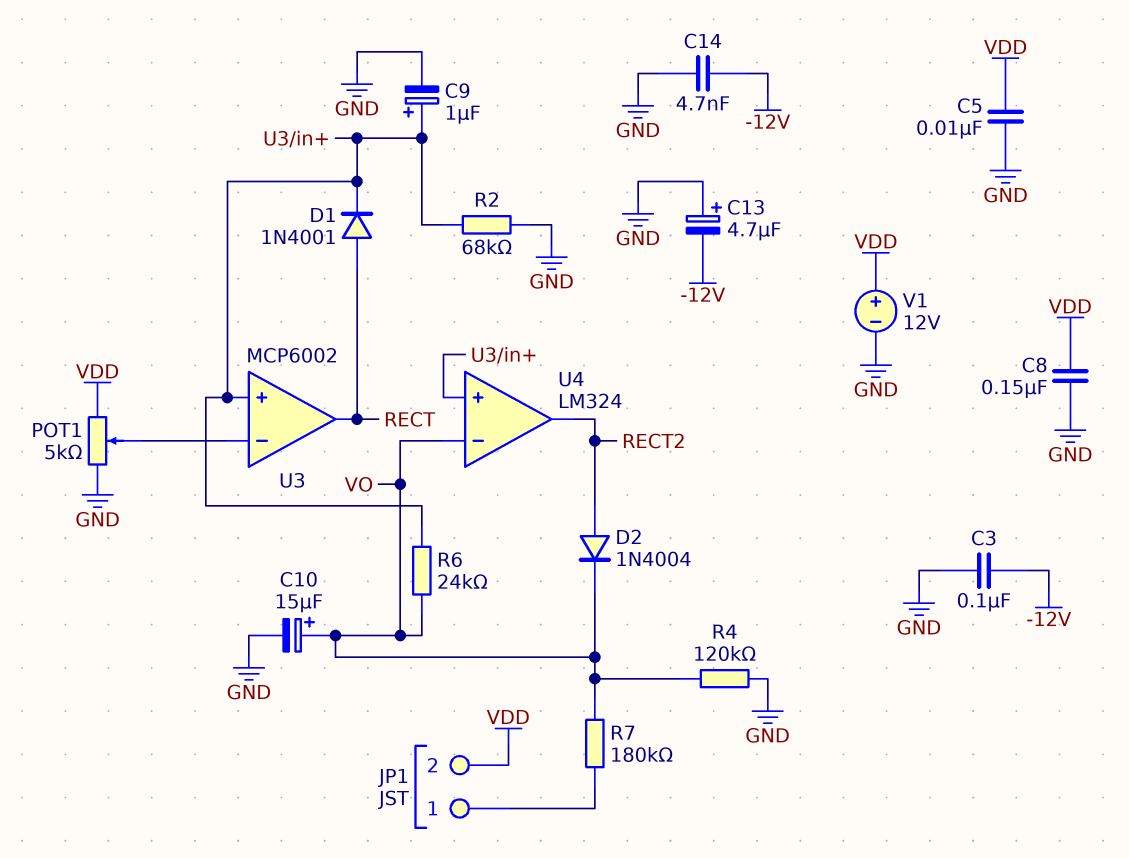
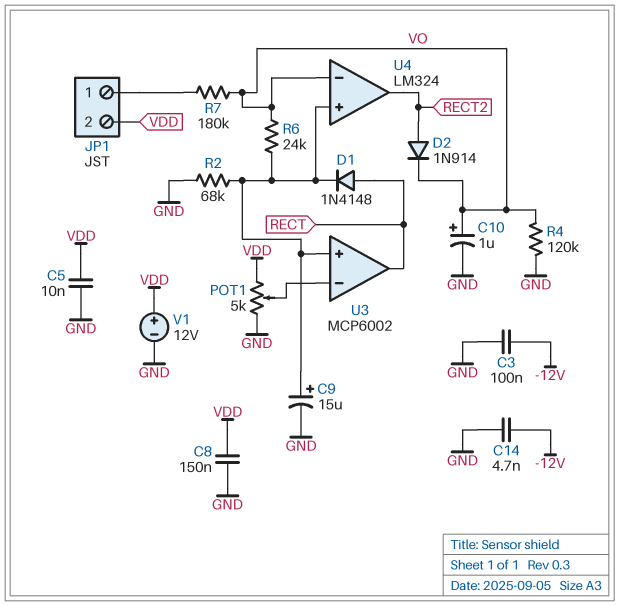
C9: 1uF (plus U3/in+, minus GND) -> 15uF (plus U3/in+, minus GND)
C10: 15uF (plus VO, minus GND) -> 1uF (plus VO, minus GND)
C13: 4.7uF (plus GND, minus -12V) -> none
D1: diode 1N4001 (A RECT, K U3/in+) -> diode 1N4148 (A RECT, K U3/in+)
D2: diode 1N4004 (A RECT2, K VO) -> diode 1N914 (A RECT2, K VO)

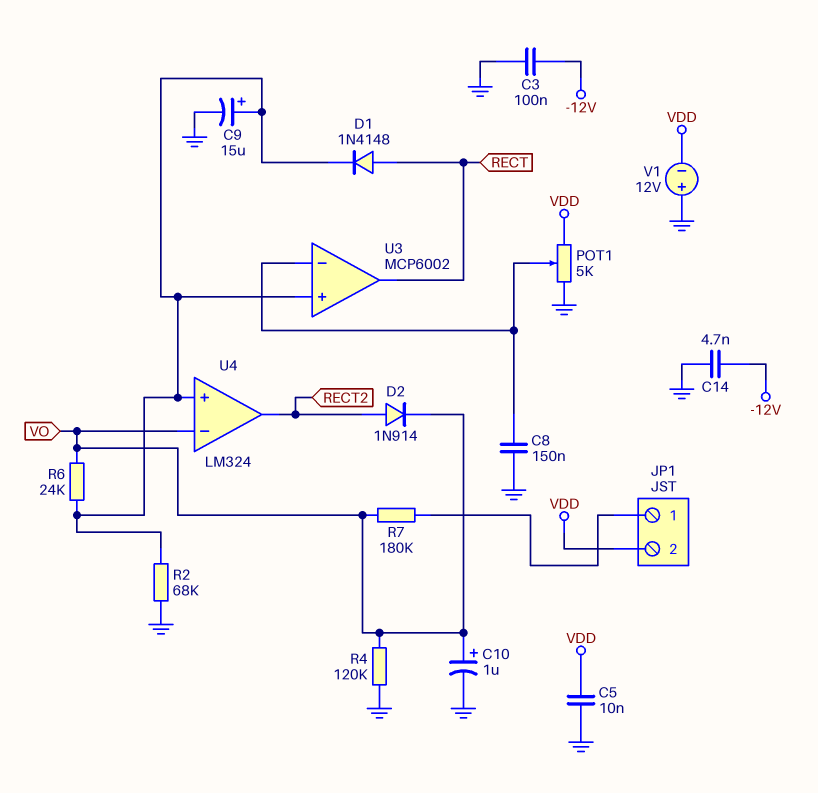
C8: 150nF (GND, VDD) -> 150nF (GND, U3/in-)
V1: 12V (plus VDD, minus GND) -> 12V (plus GND, minus VDD)

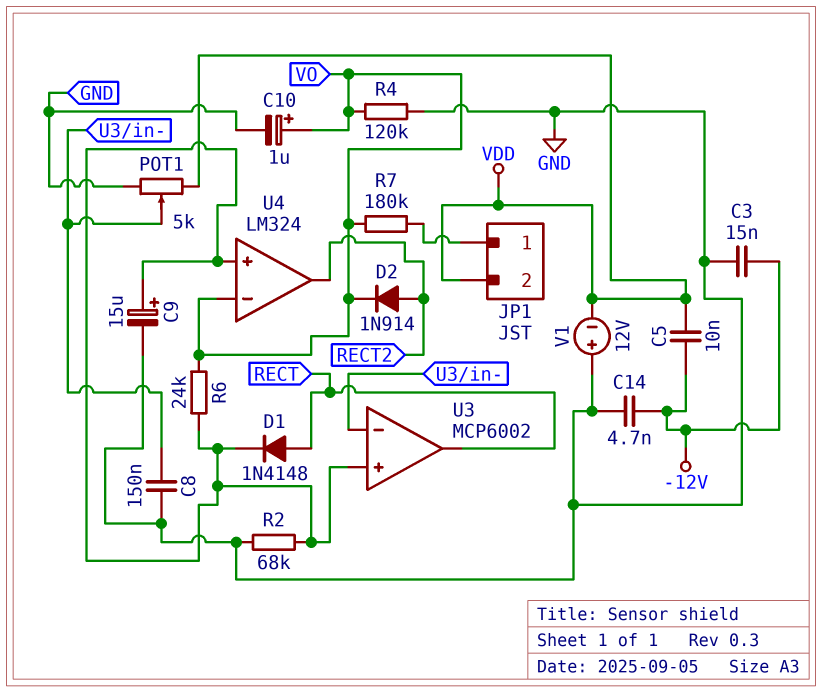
C3: 100nF (-12V, GND) -> 15nF (-12V, GND)
C5: 10nF (GND, VDD) -> 10nF (-12V, VDD)

